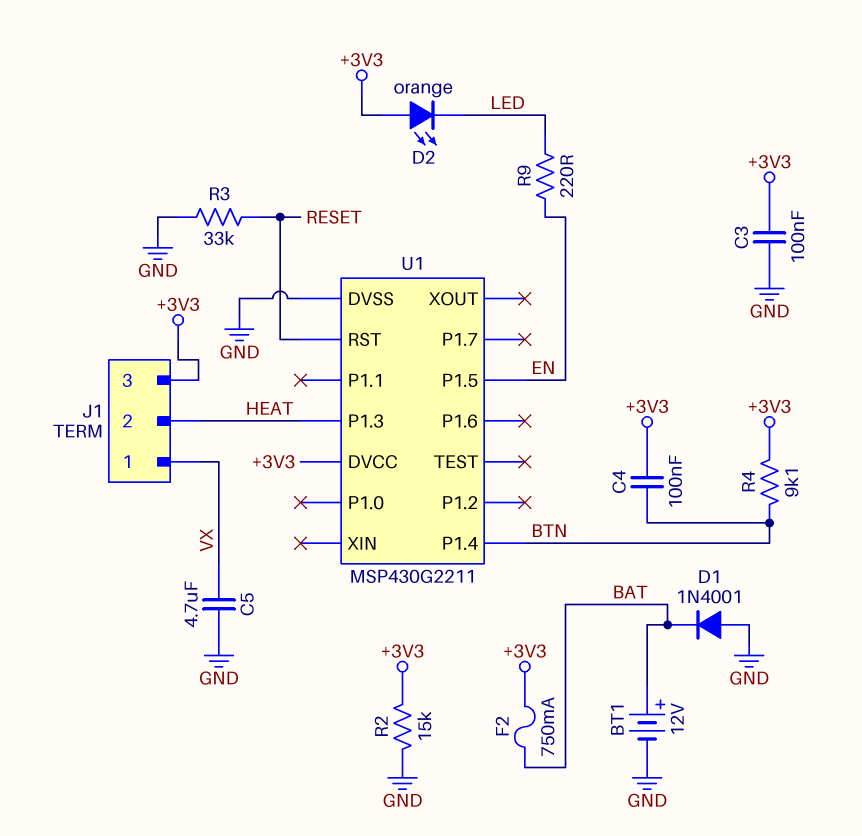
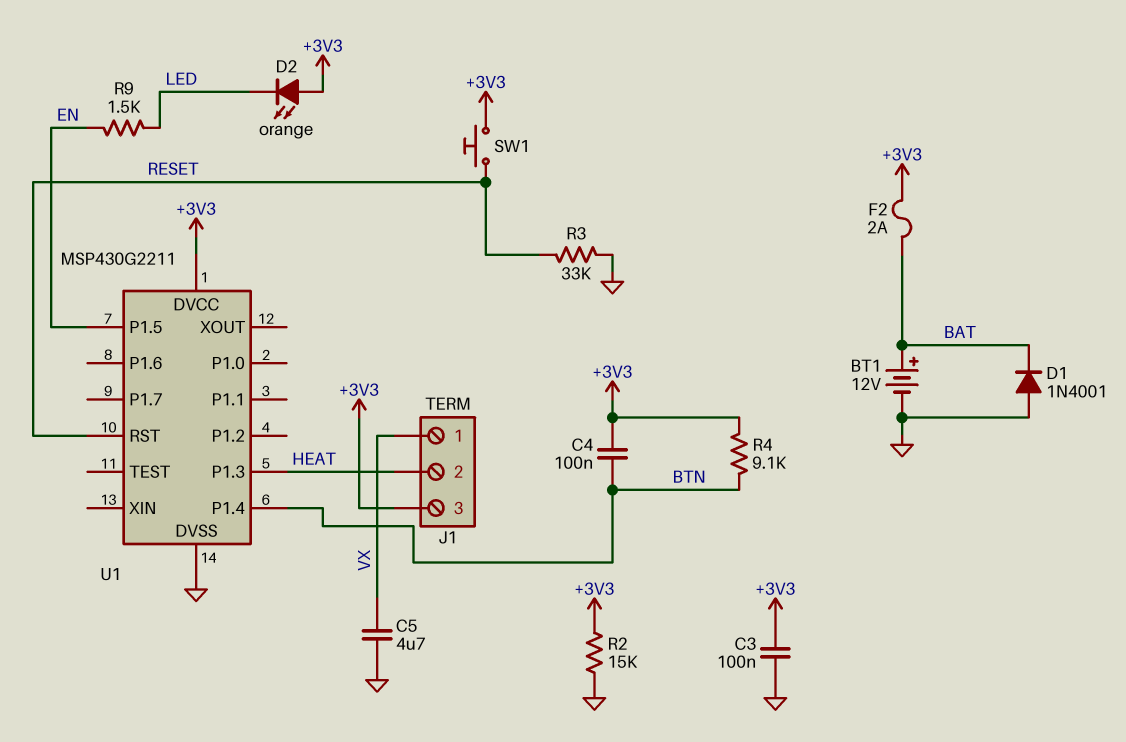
F2: 750mA (+3V3, BAT) -> 2A (+3V3, BAT)
R9: 220 (EN, LED) -> 1.5k (EN, LED)
SW1: none -> button (+3V3, RESET)

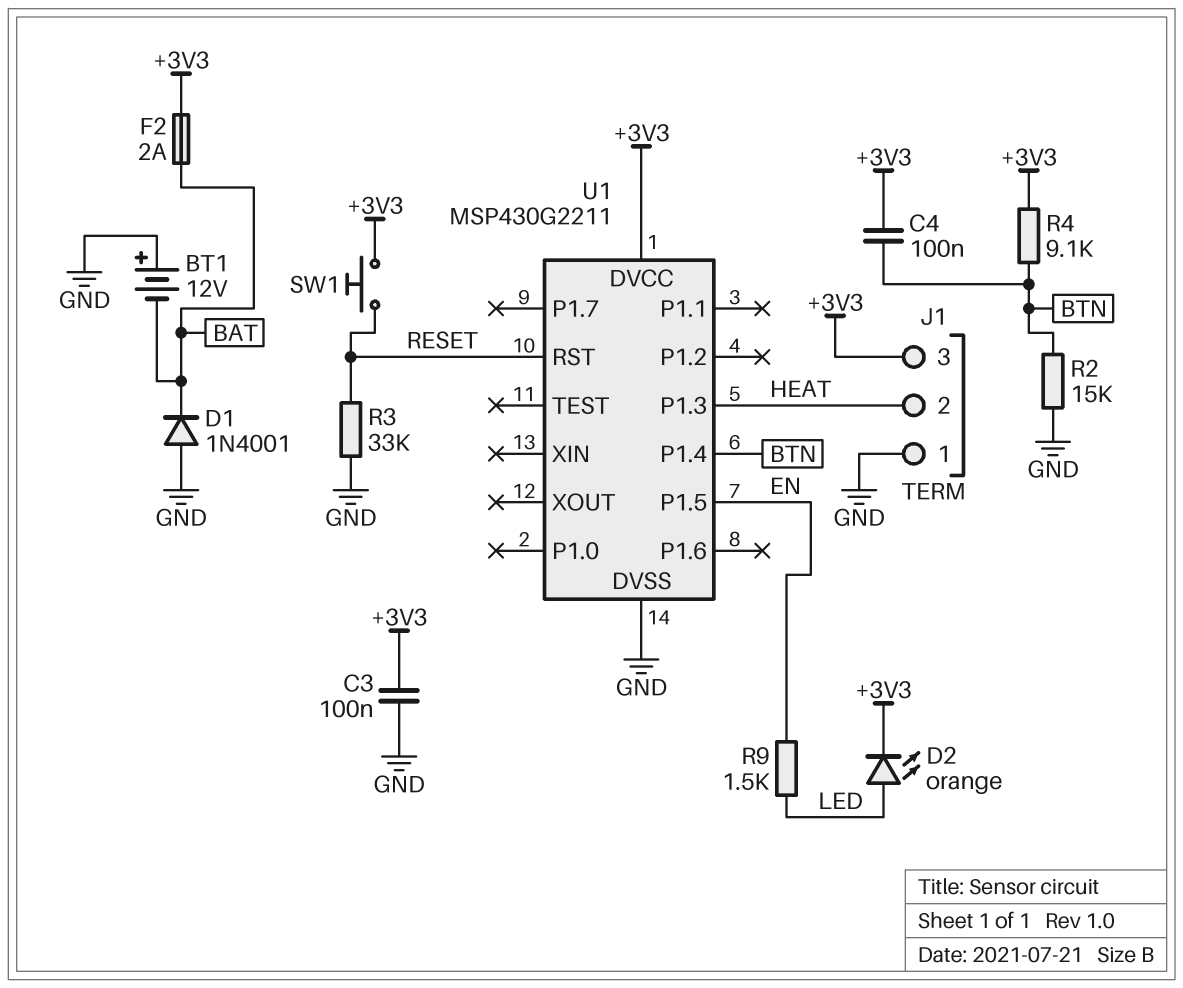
BT1: 12V (plus BAT, minus GND) -> 12V (plus GND, minus BAT)
C5: 4.7uF (GND, VX) -> none
D2: LED orange (A +3V3, K LED) -> LED orange (A LED, K +3V3)
J1 pin 1: VX -> GND
R2: 15k (+3V3, GND) -> 15k (BTN, GND)

